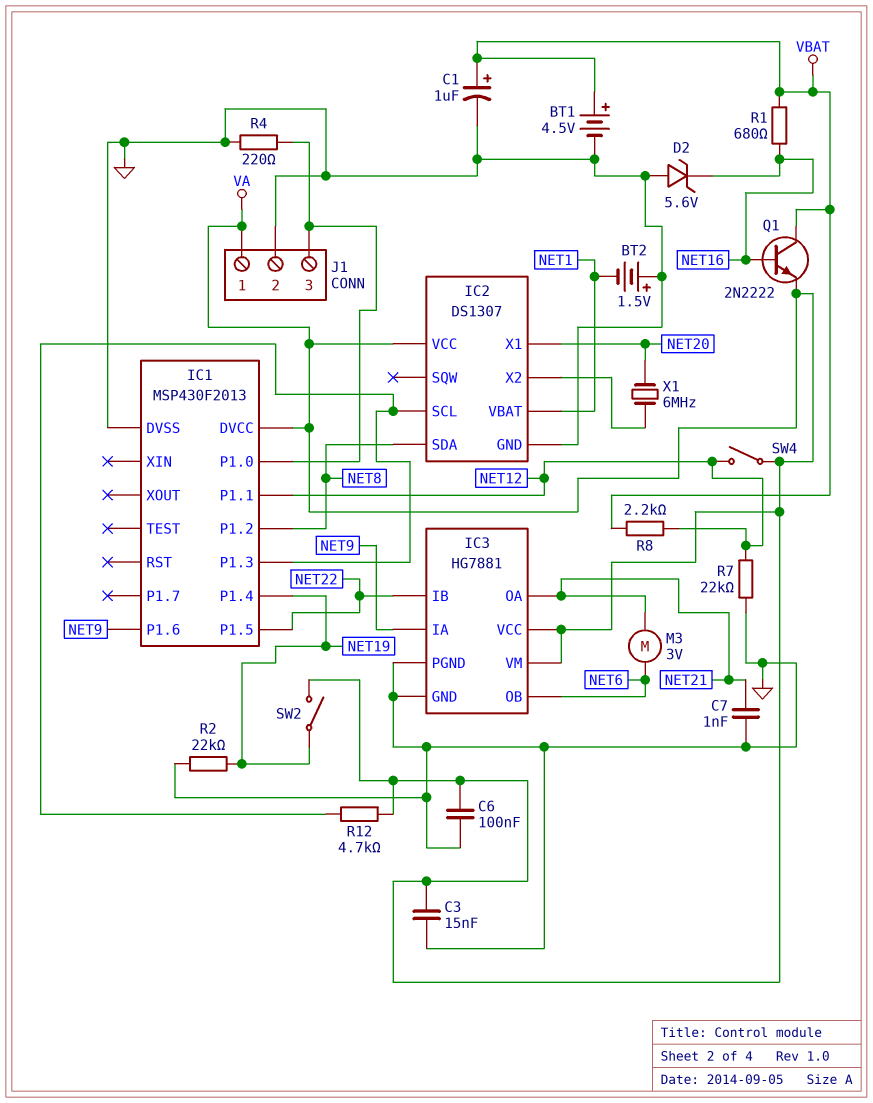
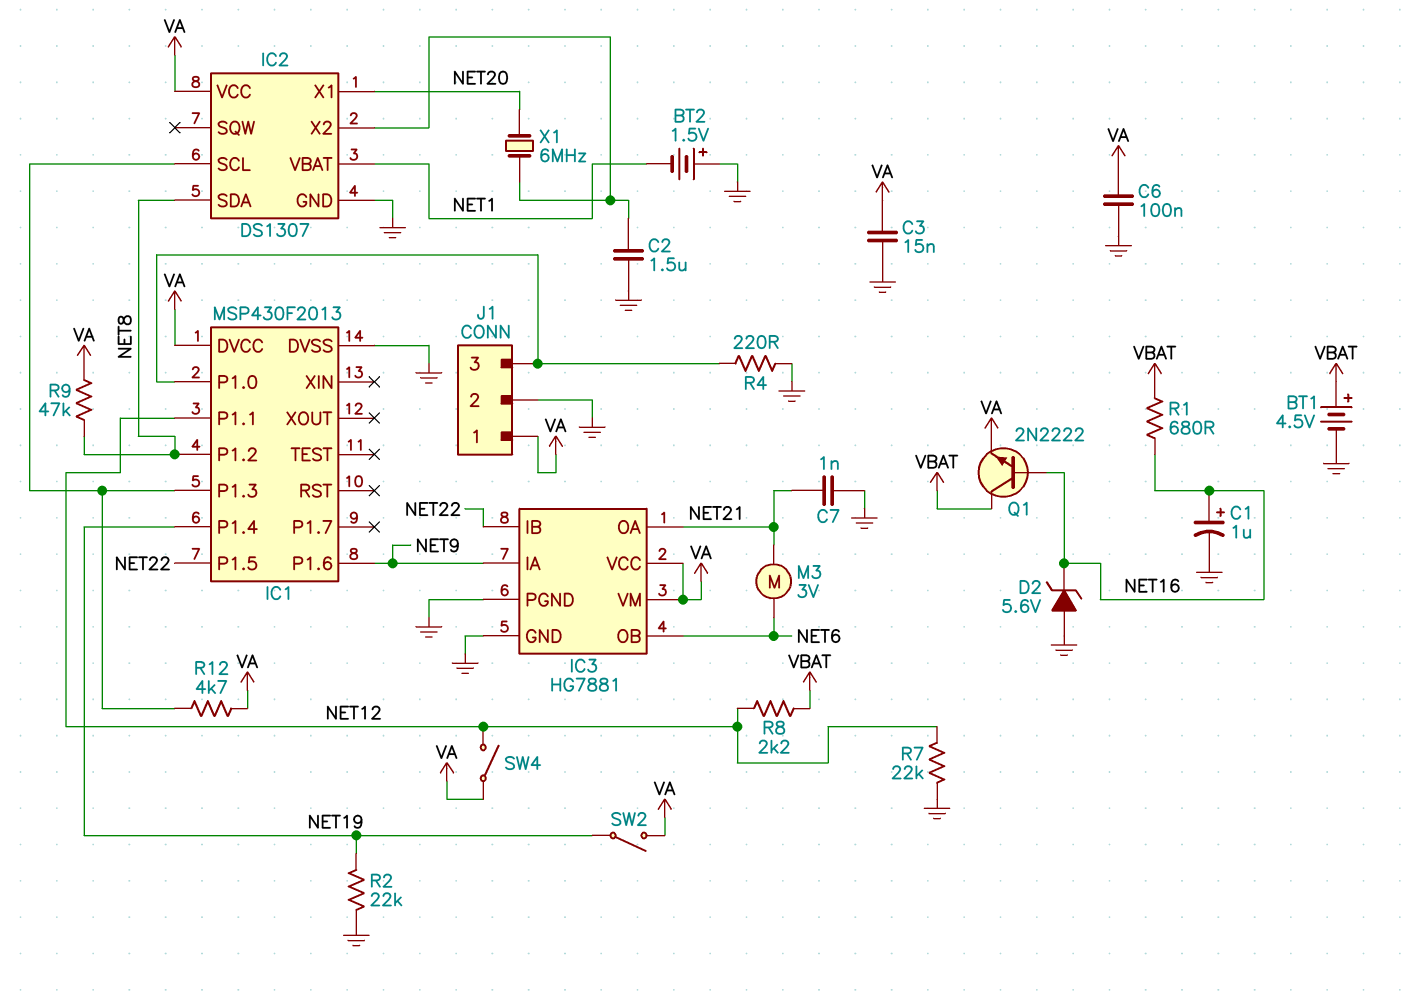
C1: 1uF (plus VBAT, minus GND) -> 1uF (plus NET16, minus GND)
C2: none -> 1.5uF (GND, IC2/X2)
R9: none -> 47k (NET8, VA)

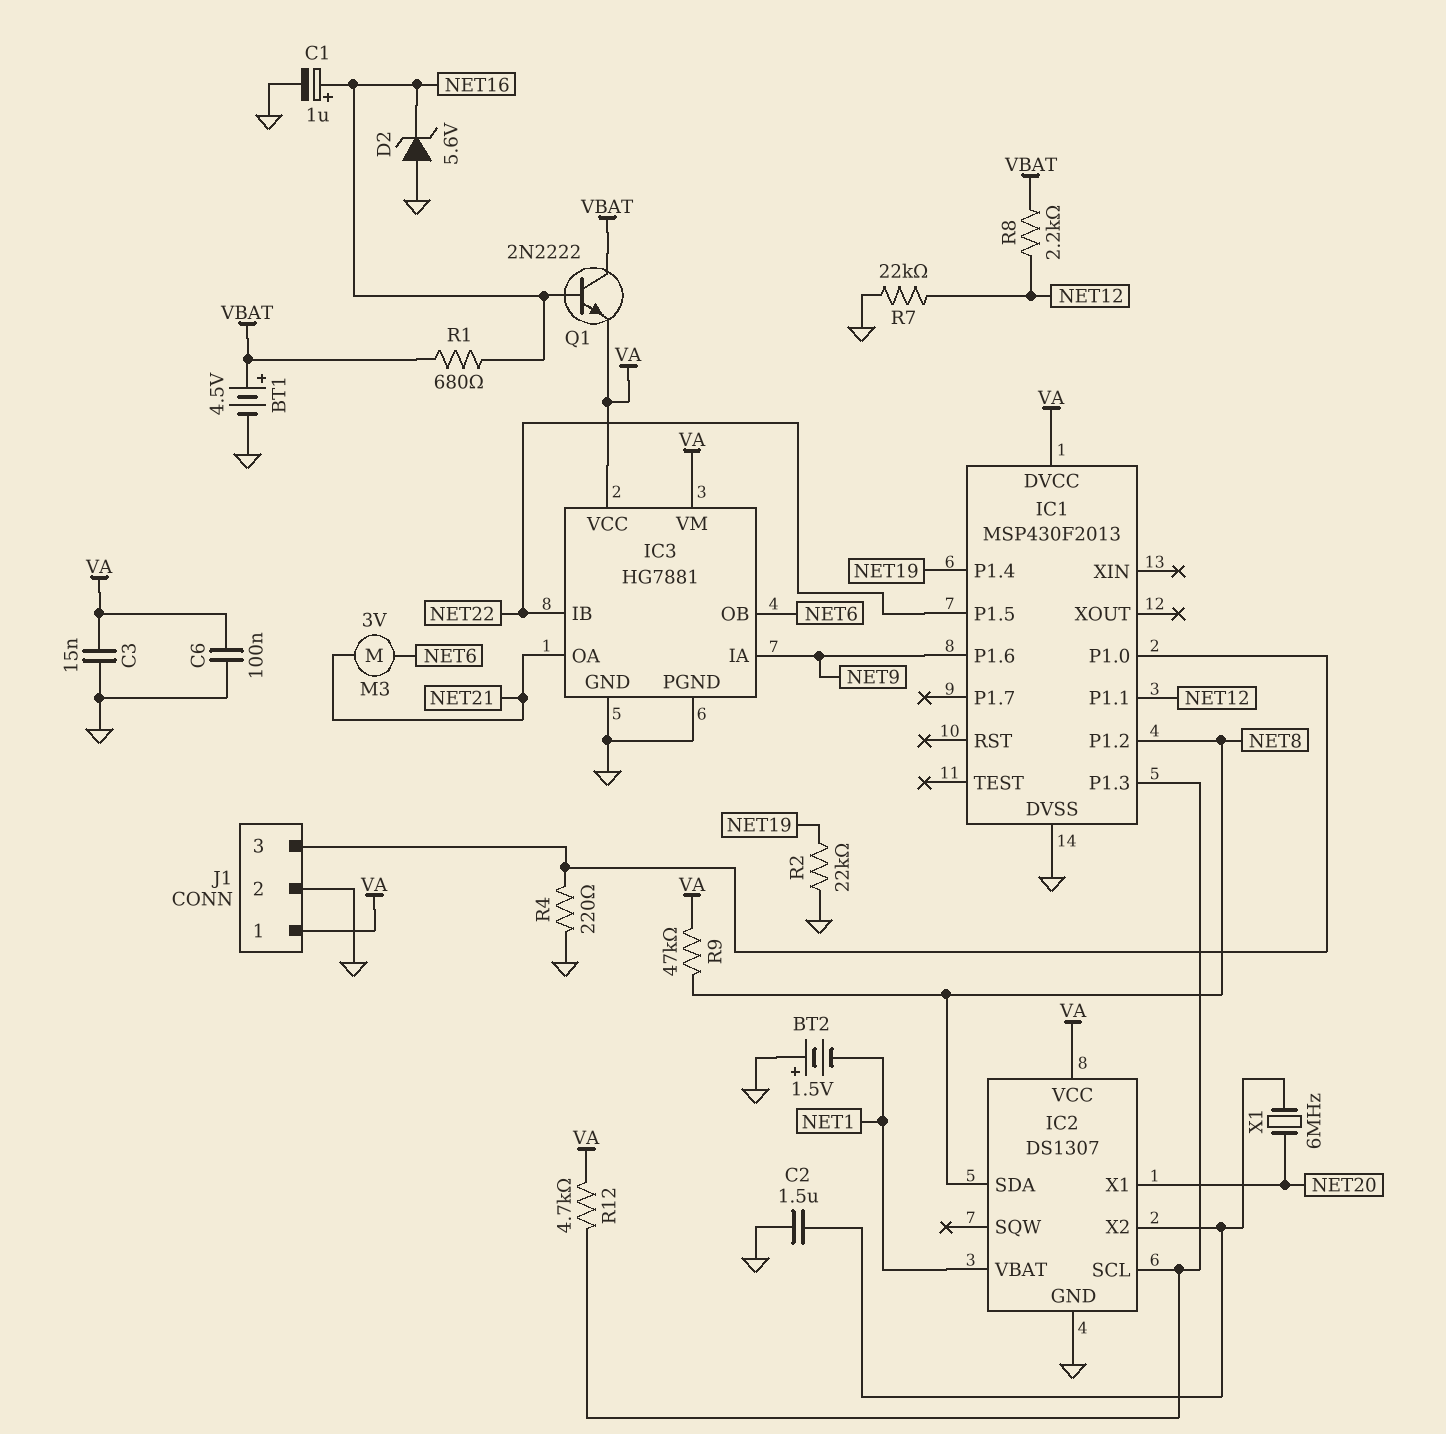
C7: 1nF (GND, NET21) -> none
SW2: switch (NET19, VA) -> none
SW4: switch (NET12, VA) -> none

